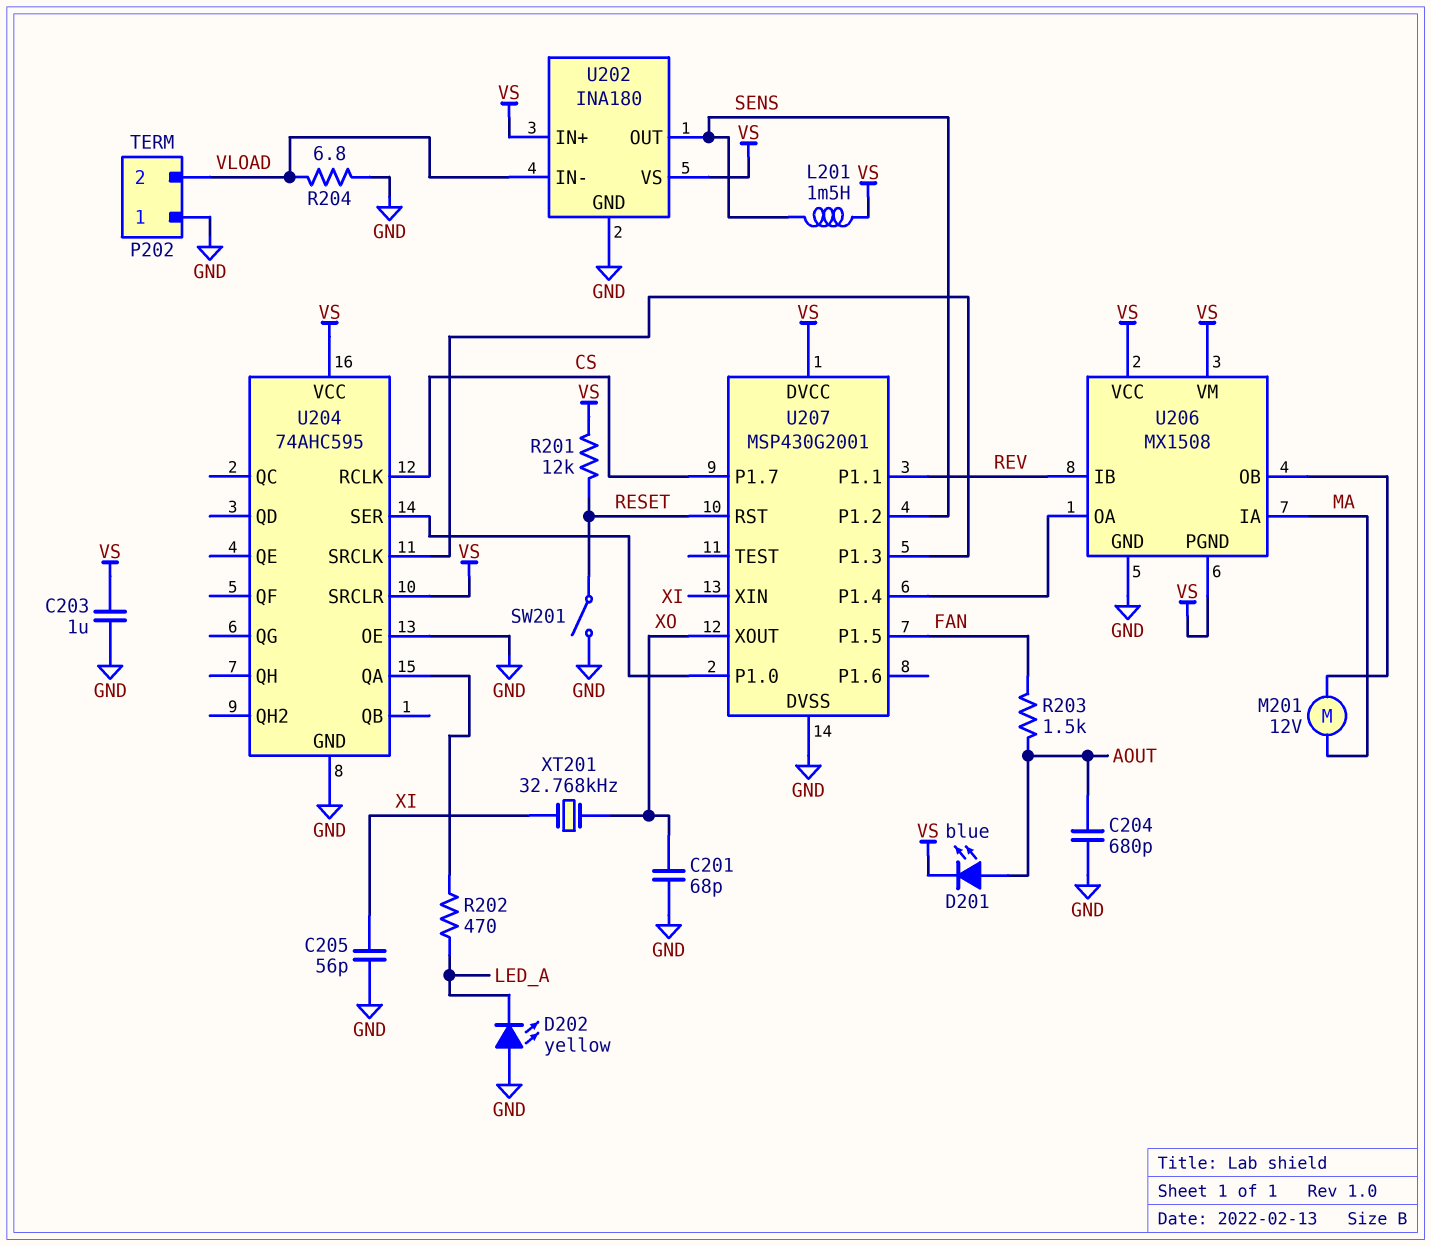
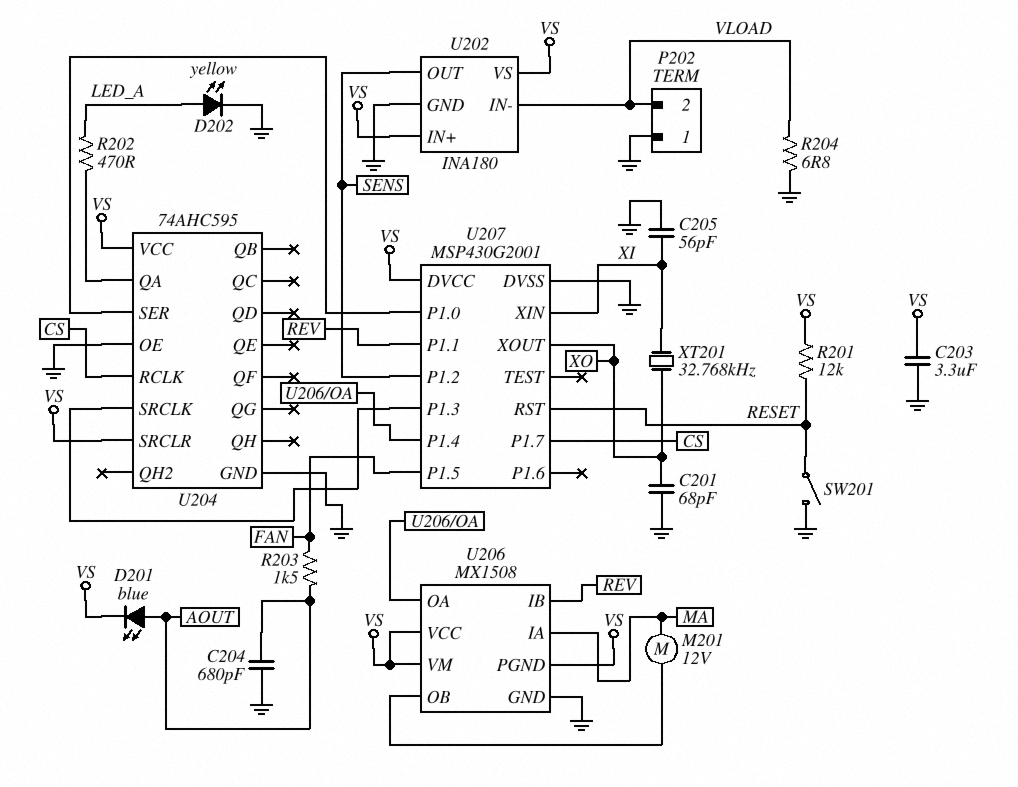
C203: 1uF (GND, VS) -> 3.3uF (GND, VS)
D202: LED yellow (A GND, K LED_A) -> LED yellow (A LED_A, K GND)
L201: 1.5mH (SENS, VS) -> none

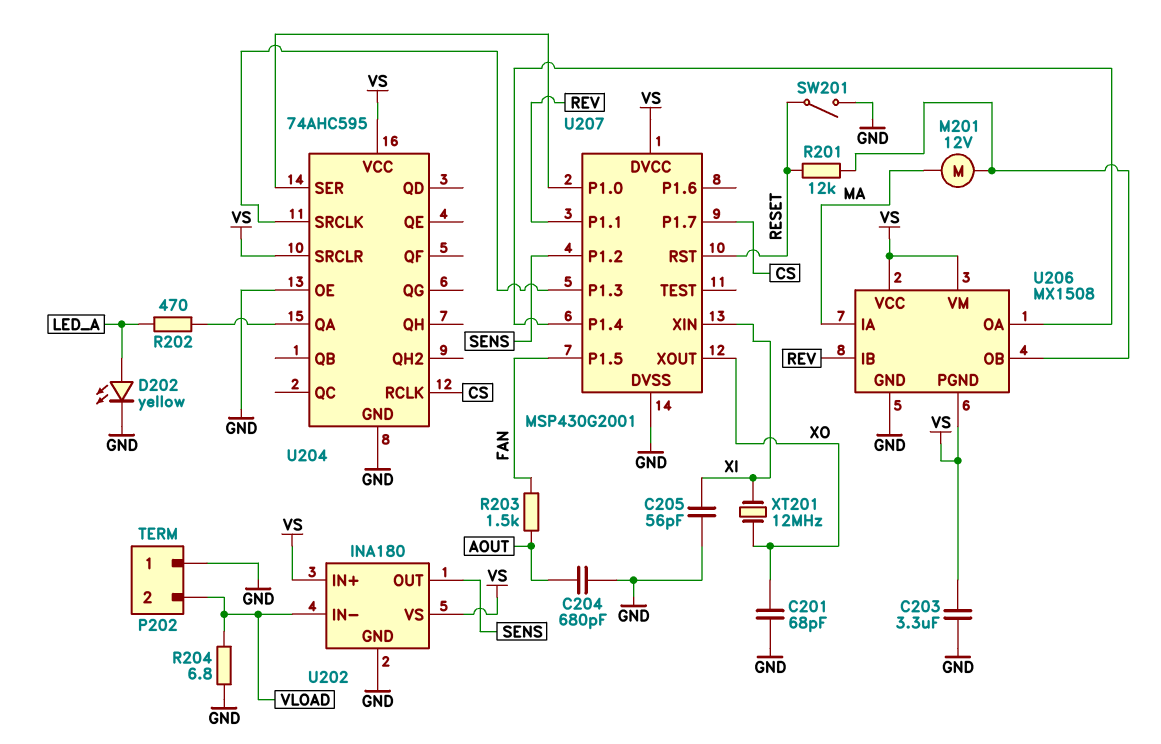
D201: LED blue (A AOUT, K VS) -> none
R201: 12k (RESET, VS) -> 12k (RESET, U206/OB)
XT201: 32.768kHz (XI, XO) -> 12MHz (XI, XO)

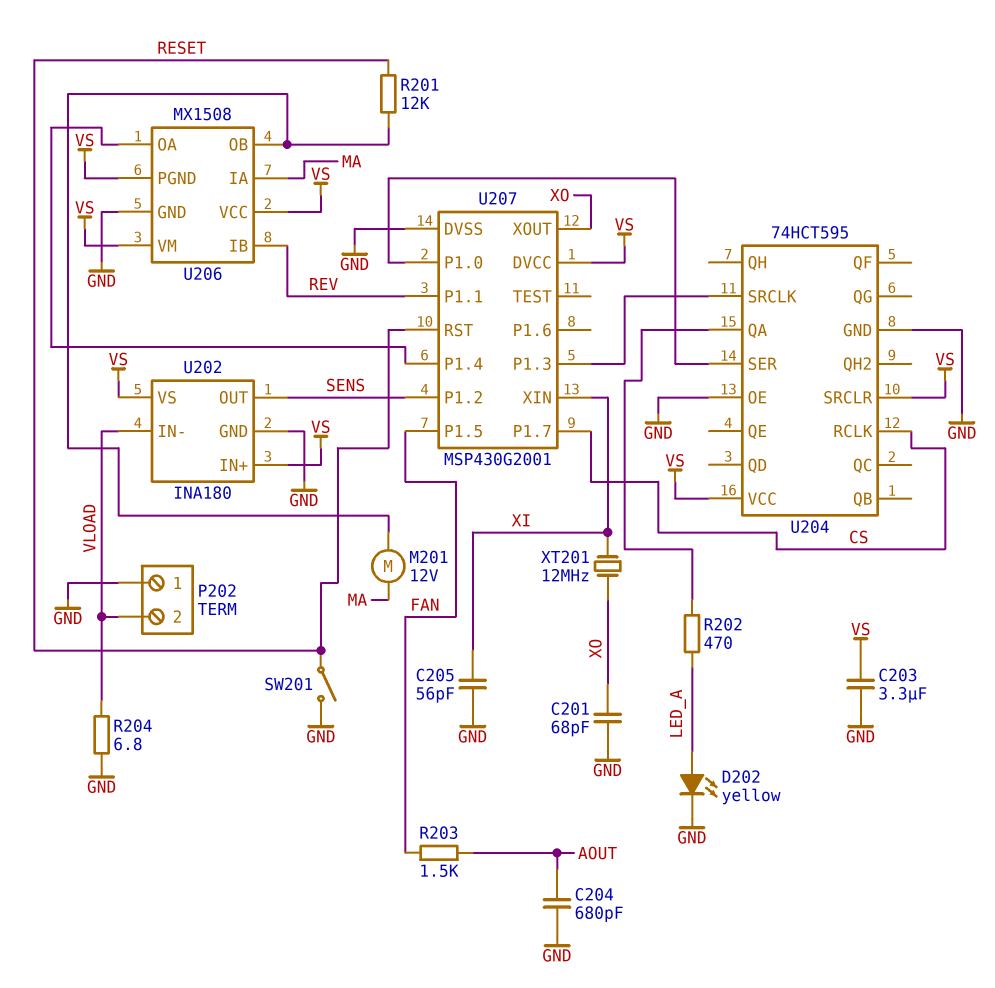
U204: 74AHC595 -> 74HCT595

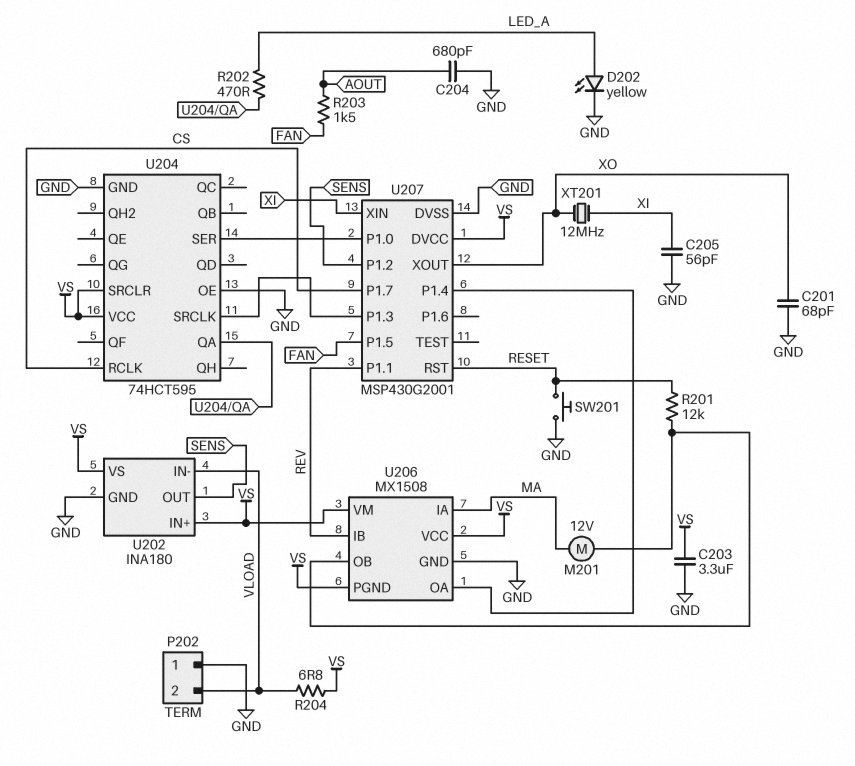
R204: 6.8 (GND, VLOAD) -> 6.8 (VLOAD, VS)
SW201: switch (GND, RESET) -> button (GND, RESET)

